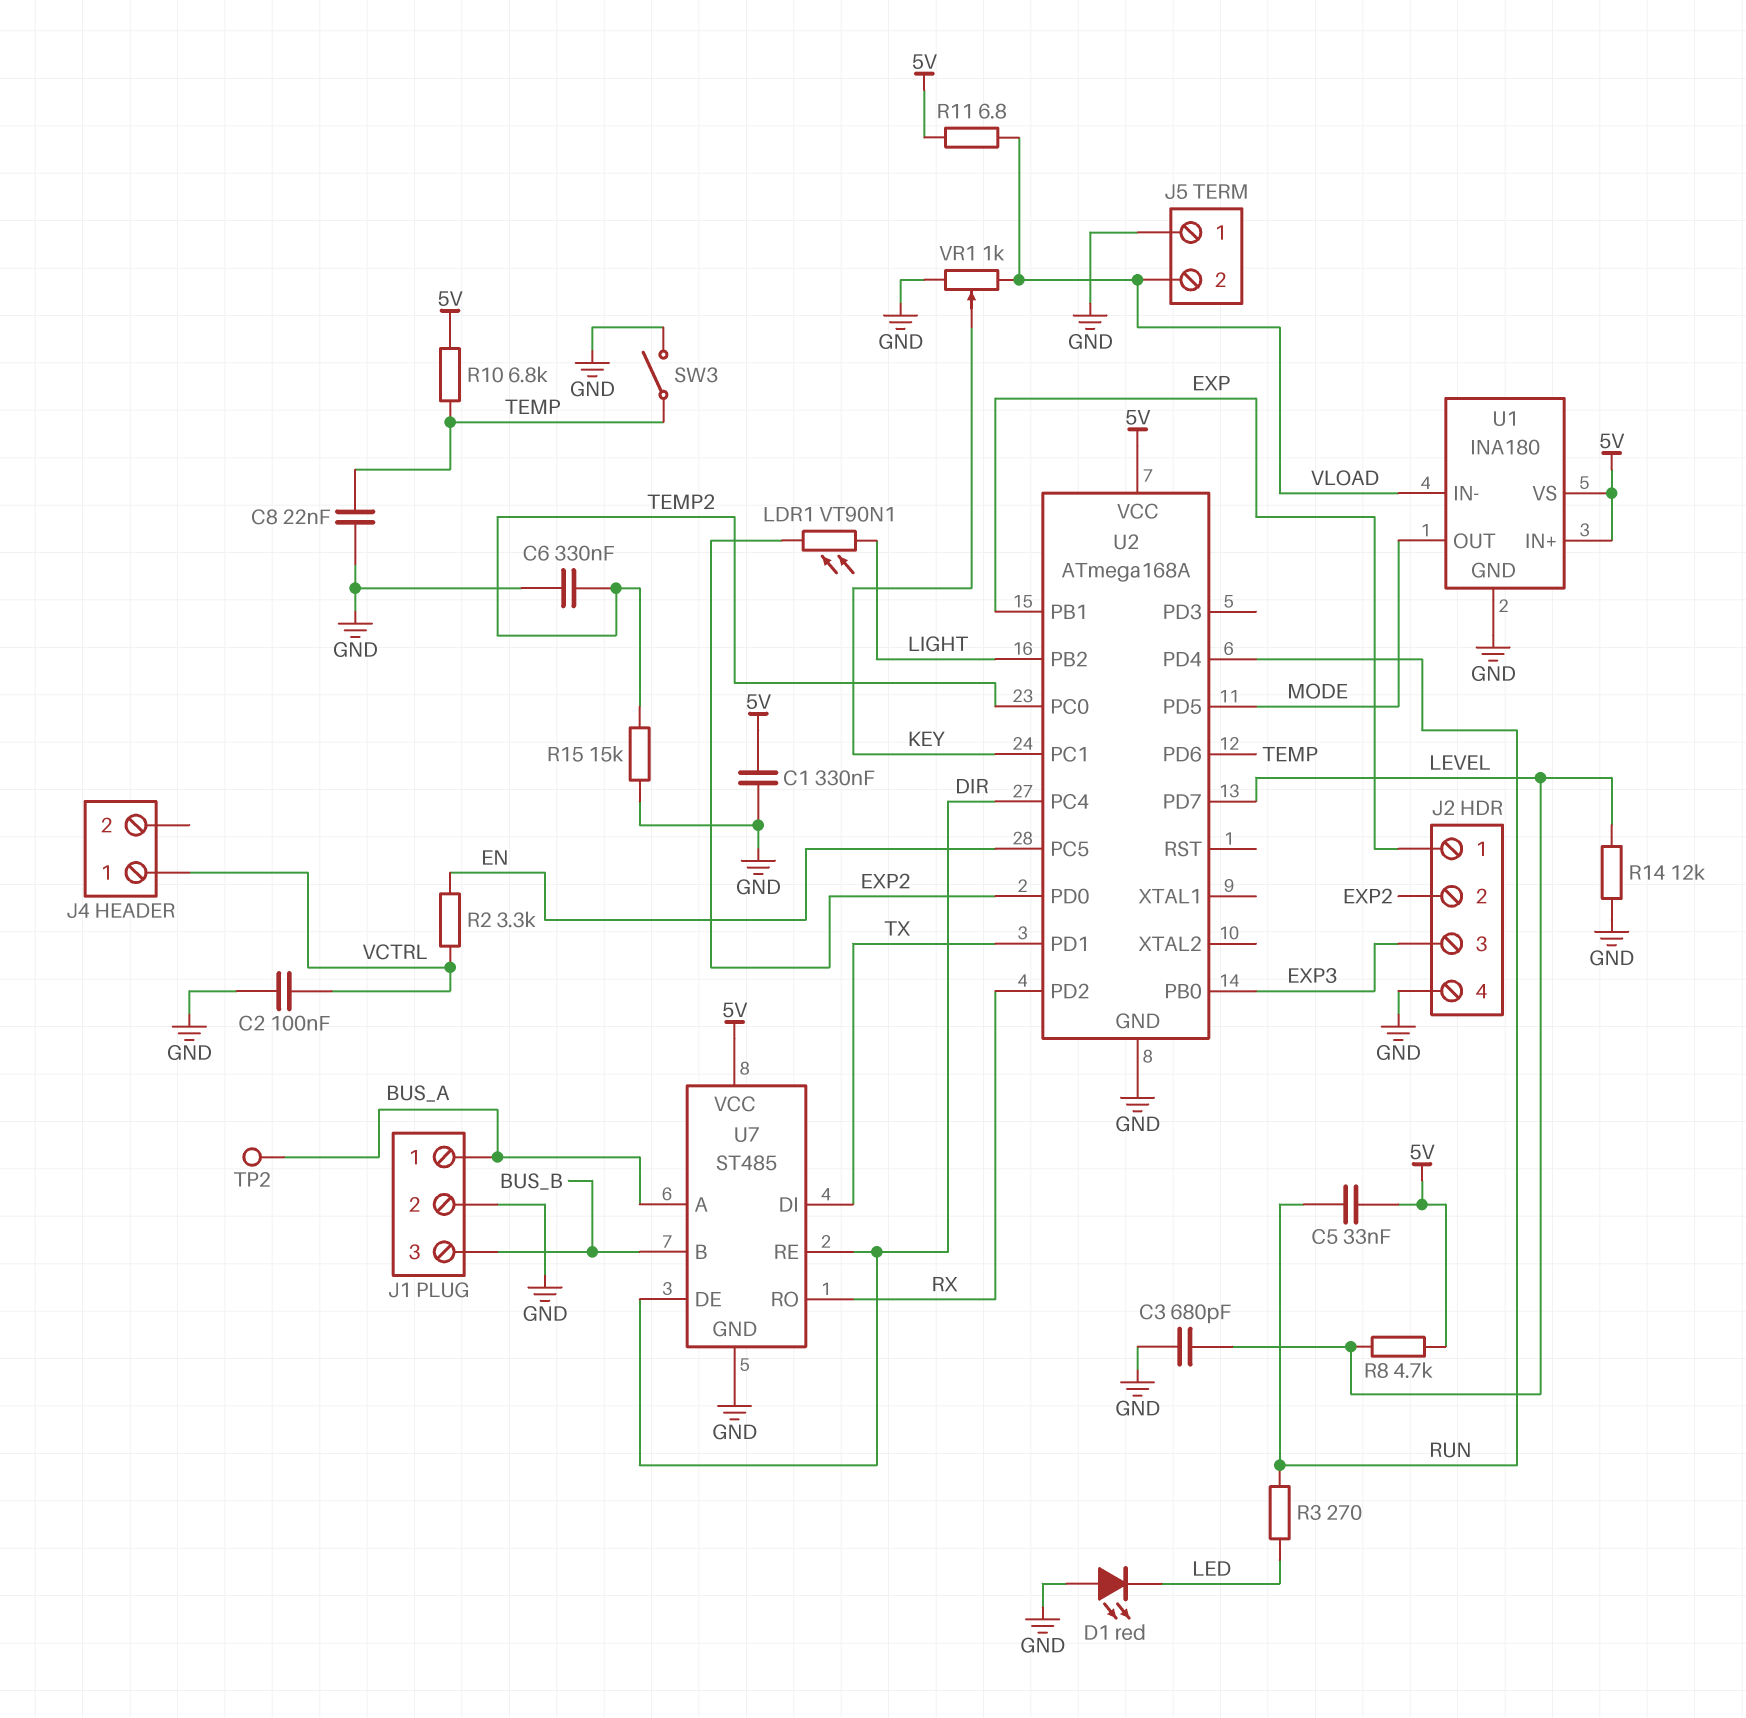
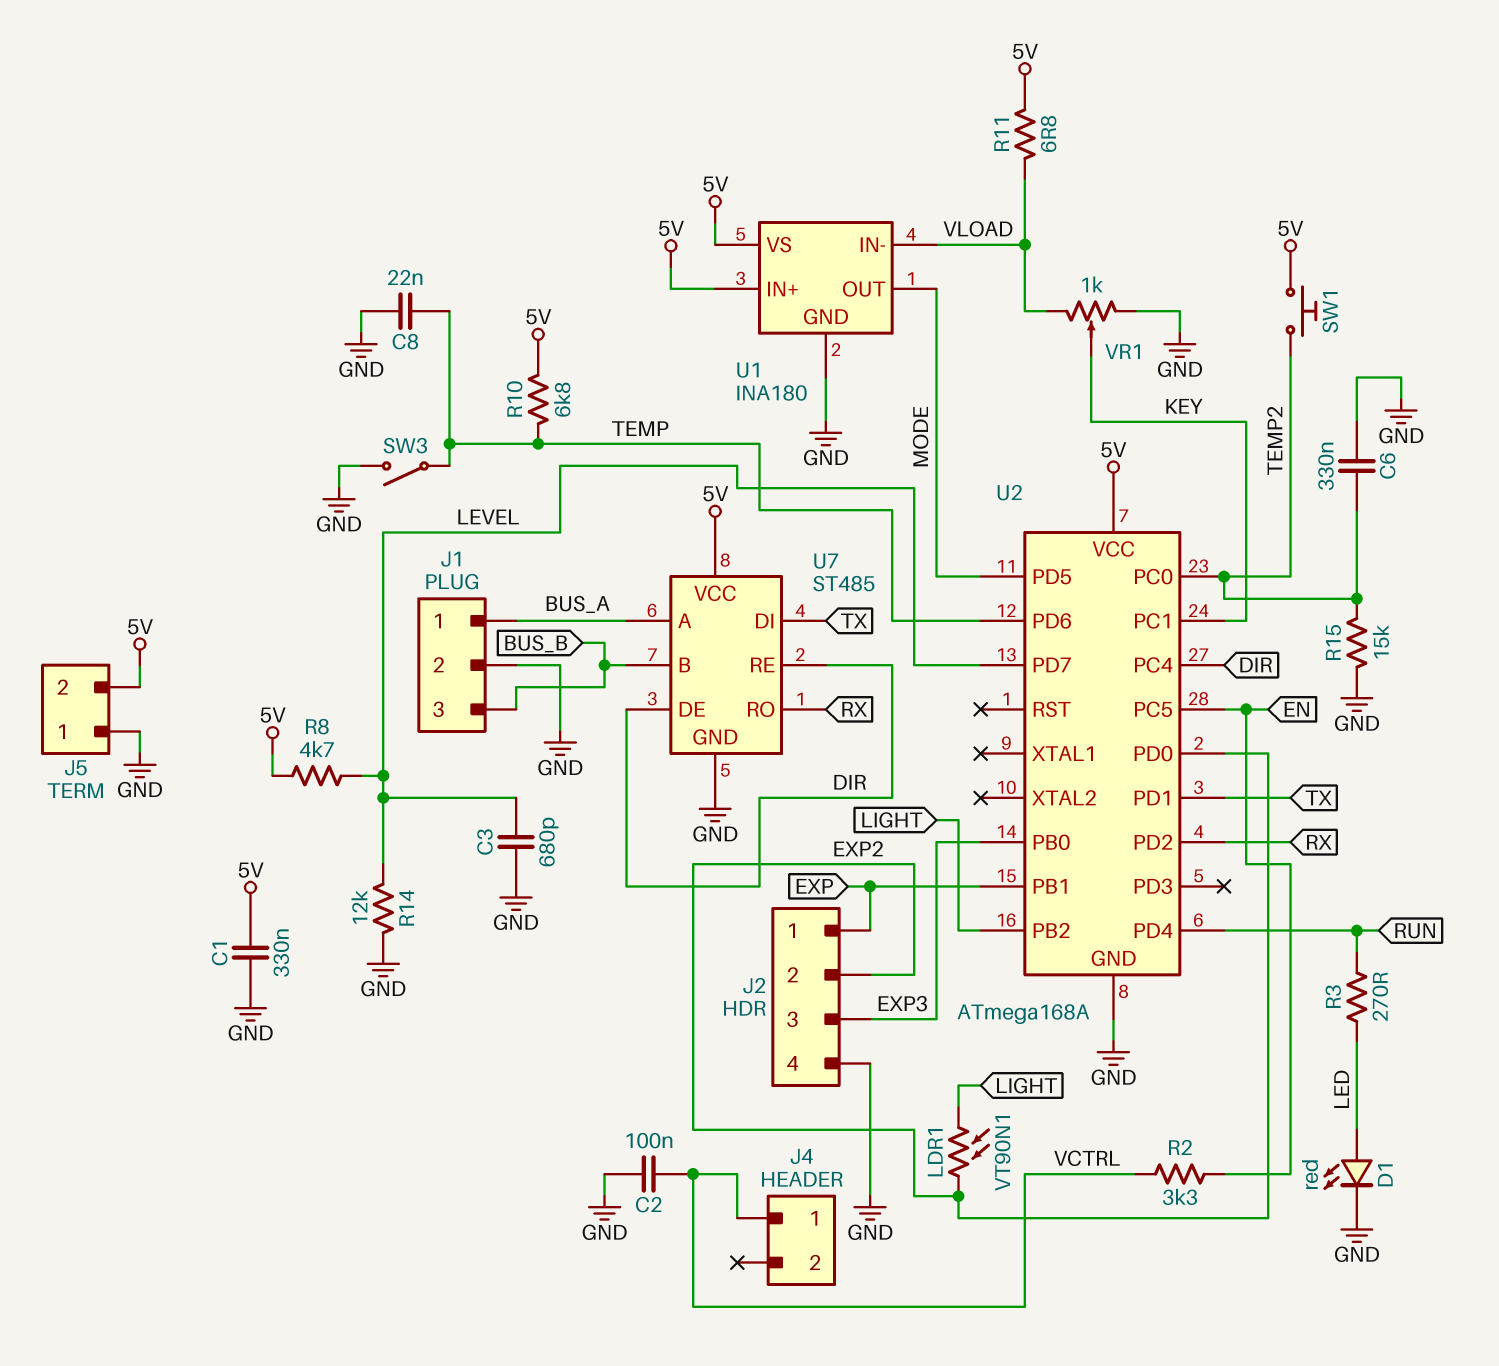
C5: 33nF (5V, RUN) -> none
D1: LED red (A GND, K LED) -> LED red (A LED, K GND)
J5 pin 2: VLOAD -> 5V
SW1: none -> button (5V, TEMP2)
TP2: test point (BUS_A) -> none

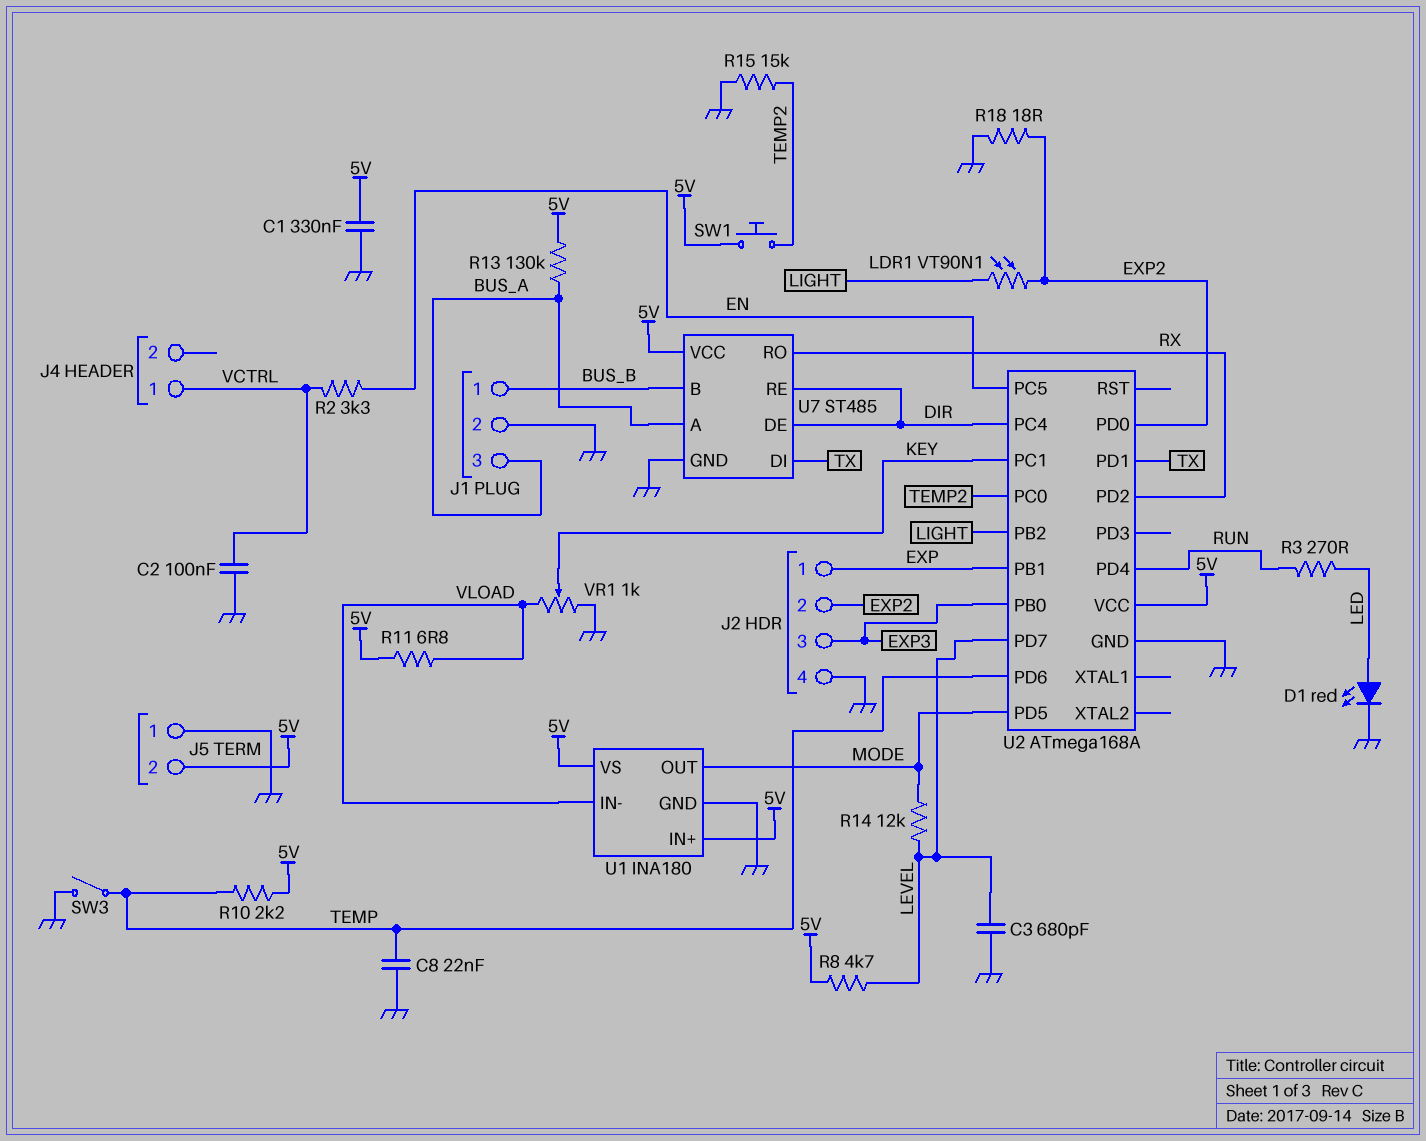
C6: 330nF (GND, TEMP2) -> none
J1 pin 1: BUS_A -> BUS_B
J1 pin 3: BUS_B -> BUS_A
R10: 6.8k (5V, TEMP) -> 2.2k (5V, TEMP)
R13: none -> 130k (5V, BUS_A)
R14: 12k (GND, LEVEL) -> 12k (LEVEL, MODE)
R18: none -> 18 (EXP2, GND)

